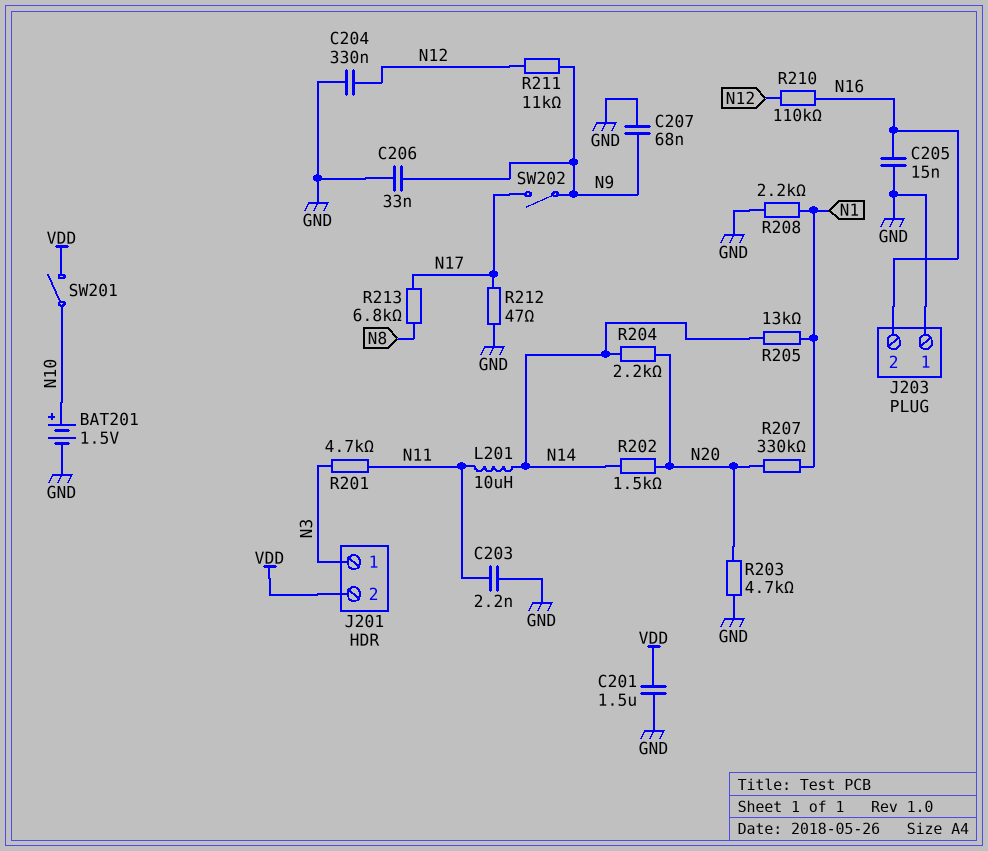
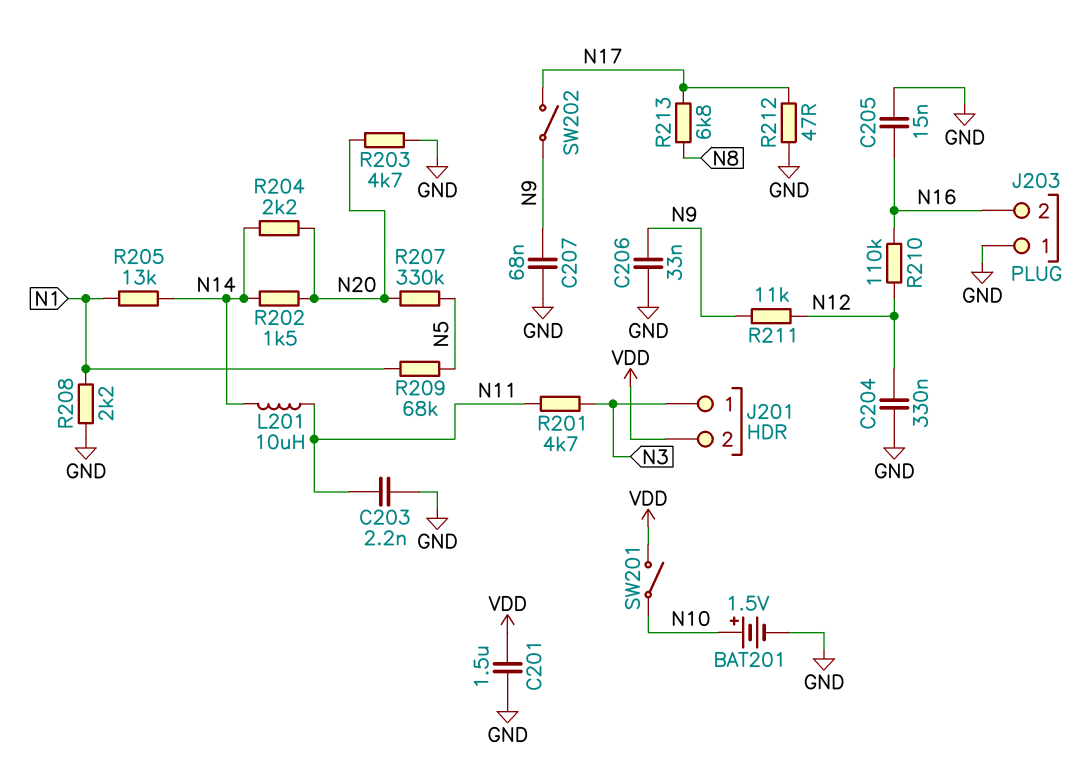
R207: 330k (N1, N20) -> 330k (N5, N20)
R209: none -> 68k (N1, N5)

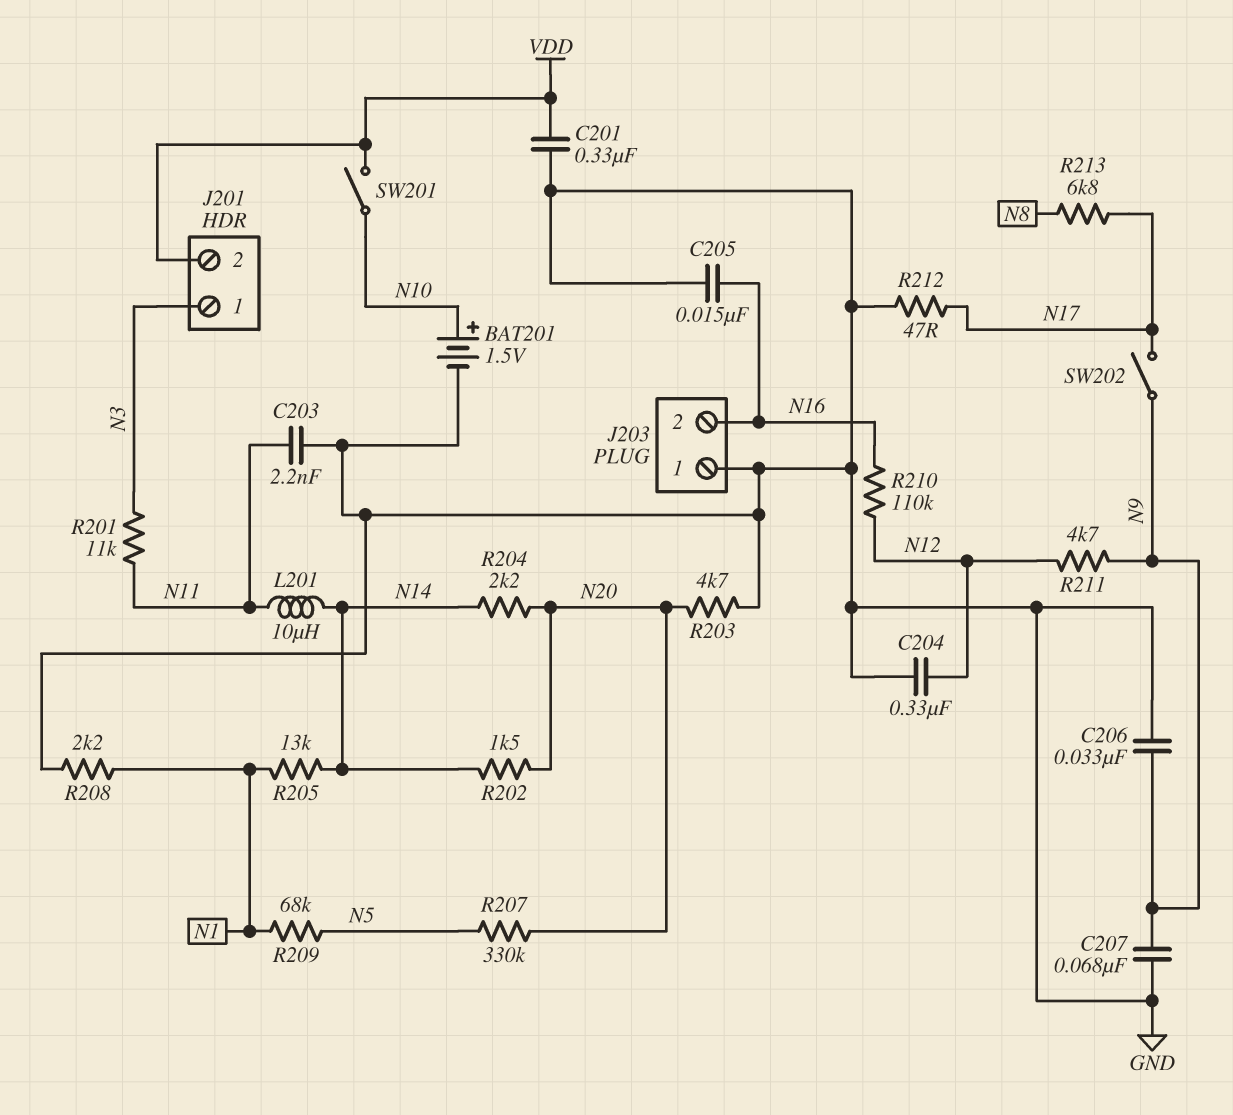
C201: 1.5uF (GND, VDD) -> 330nF (GND, VDD)
R201: 4.7k (N3, N11) -> 11k (N3, N11)
R211: 11k (N9, N12) -> 4.7k (N9, N12)

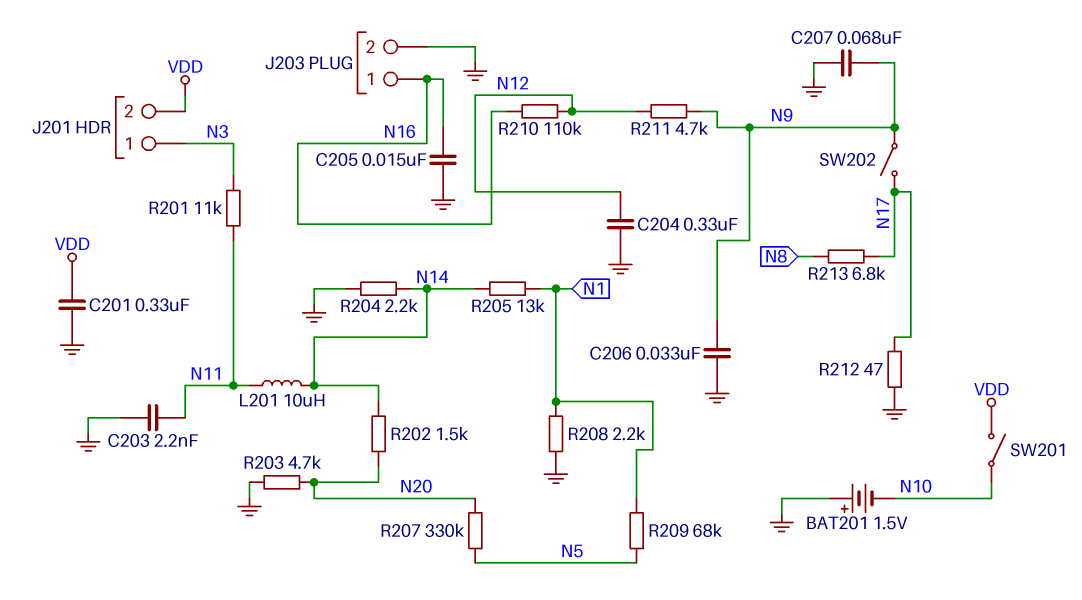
BAT201: 1.5V (plus N10, minus GND) -> 1.5V (plus GND, minus N10)
J203 pin 1: GND -> N16
J203 pin 2: N16 -> GND
R204: 2.2k (N14, N20) -> 2.2k (GND, N14)

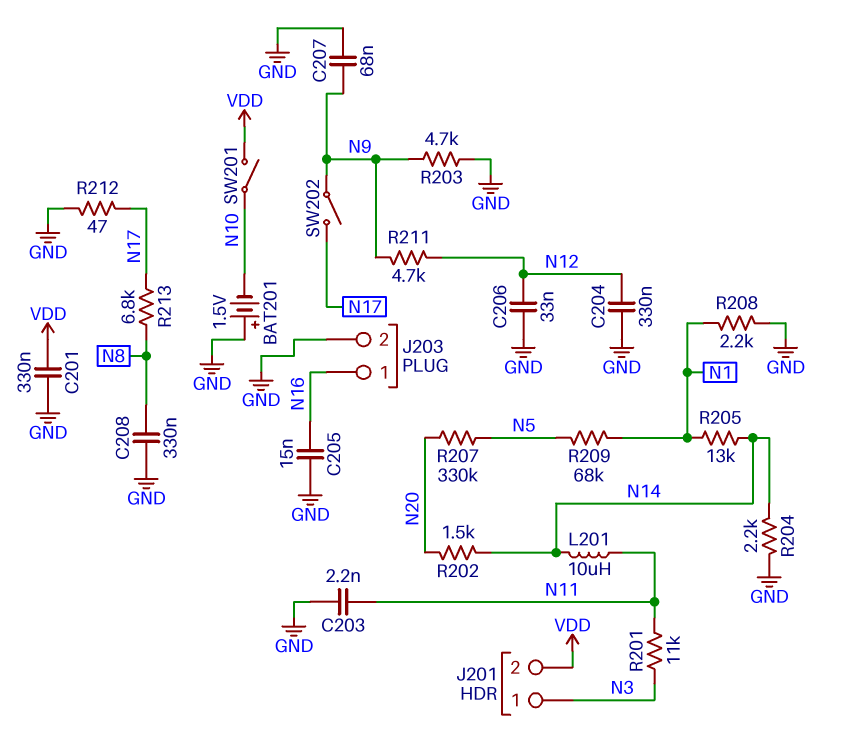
C206: 33nF (GND, N9) -> 33nF (GND, N12)
C208: none -> 330nF (GND, N8)
R203: 4.7k (GND, N20) -> 4.7k (GND, N9)
R210: 110k (N12, N16) -> none

